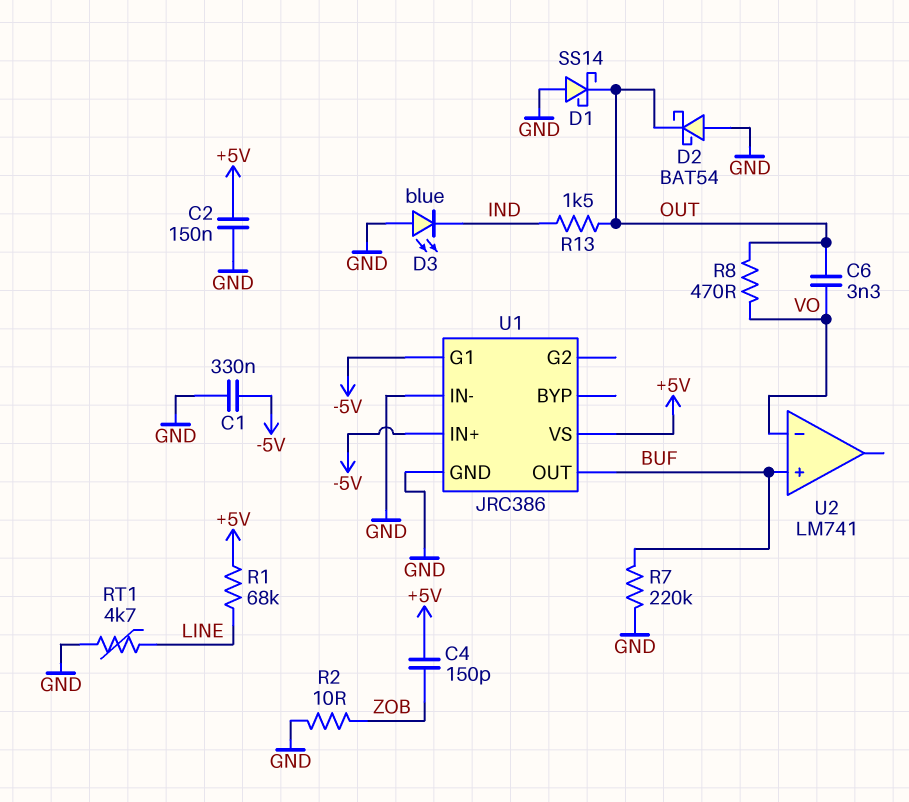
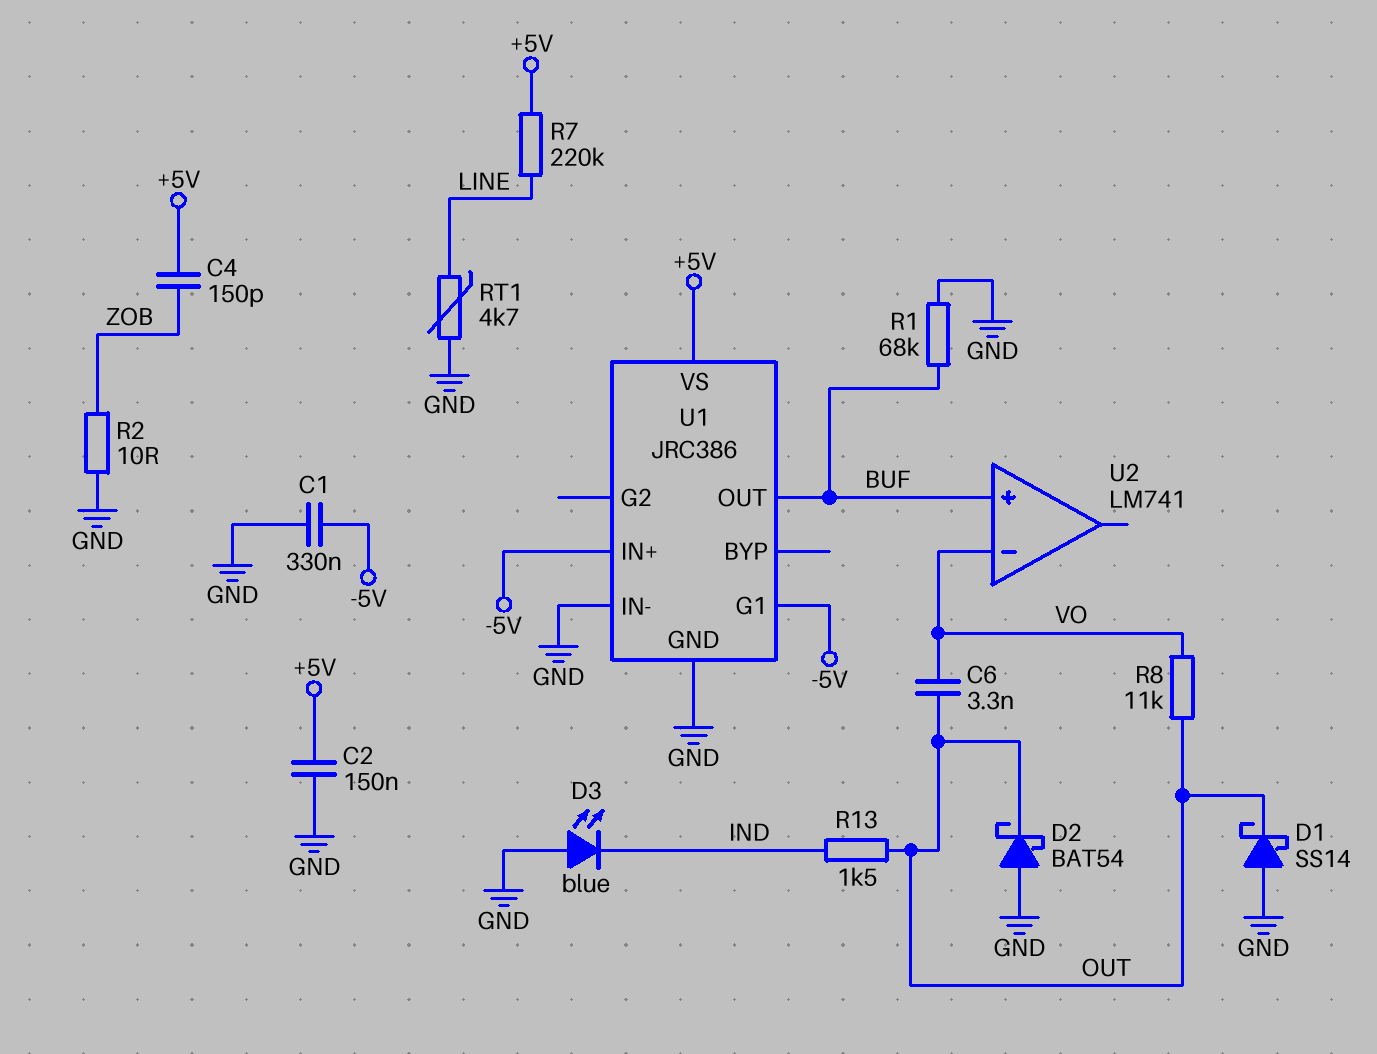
R1: 68k (+5V, LINE) -> 68k (BUF, GND)
R7: 220k (BUF, GND) -> 220k (+5V, LINE)
R8: 470 (OUT, VO) -> 11k (OUT, VO)

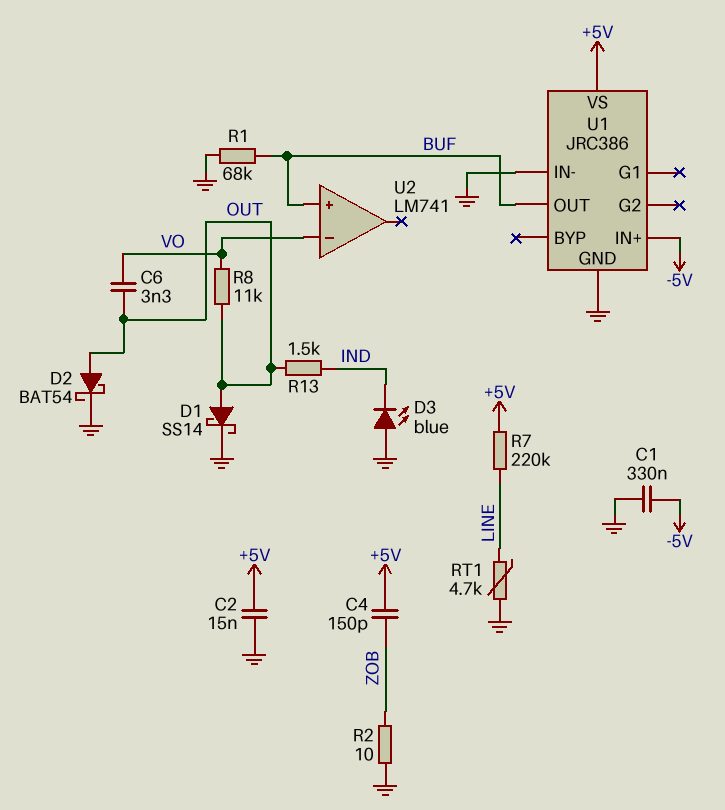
C2: 150nF (+5V, GND) -> 15nF (+5V, GND)
D1: schottky SS14 (A GND, K OUT) -> schottky SS14 (A OUT, K GND)
D2: schottky BAT54 (A GND, K OUT) -> schottky BAT54 (A OUT, K GND)
U1 pin G1: -5V -> none

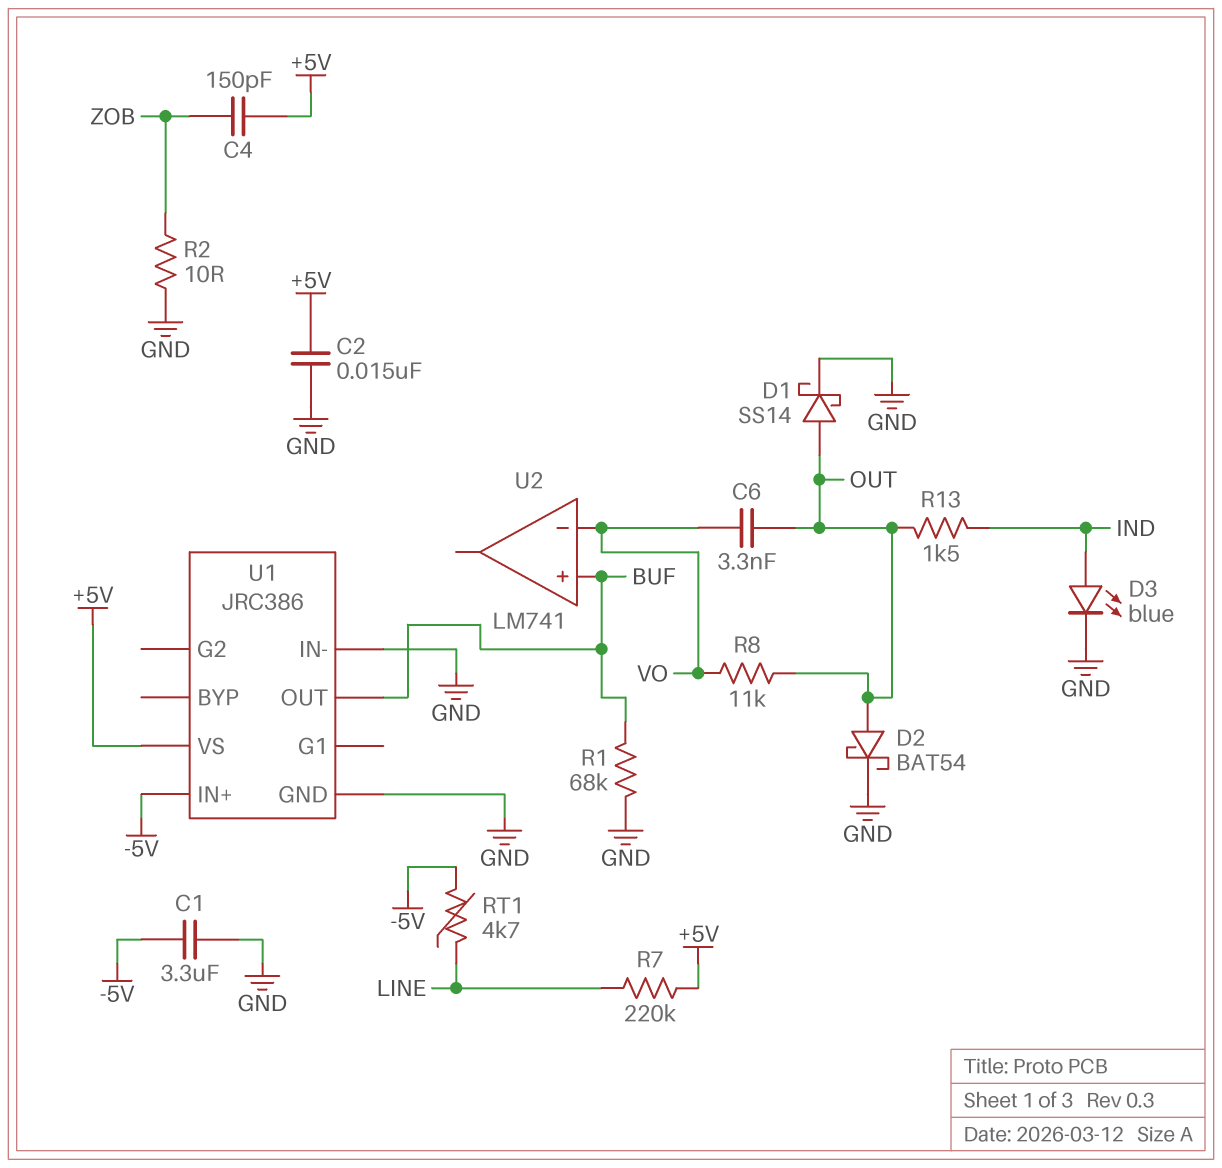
C1: 330nF (-5V, GND) -> 3.3uF (-5V, GND)
D3: LED blue (A GND, K IND) -> LED blue (A IND, K GND)
RT1: 4.7k (GND, LINE) -> 4.7k (-5V, LINE)

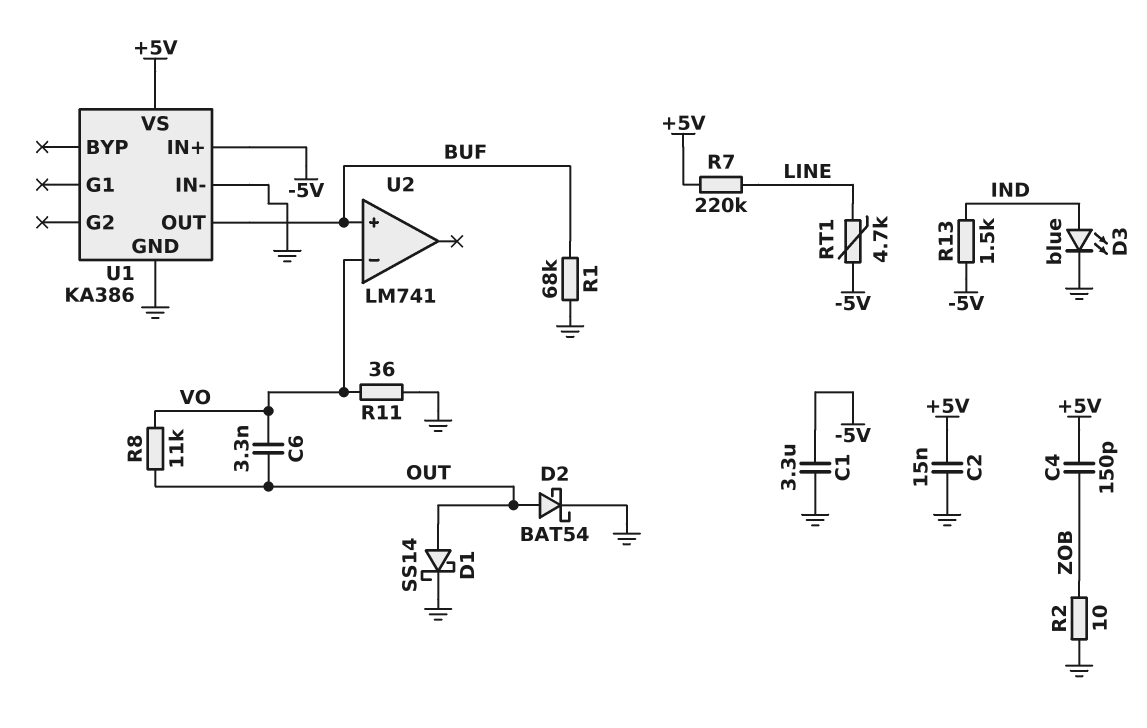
R11: none -> 36 (GND, VO)
R13: 1.5k (IND, OUT) -> 1.5k (-5V, IND)
U1: JRC386 -> KA386

